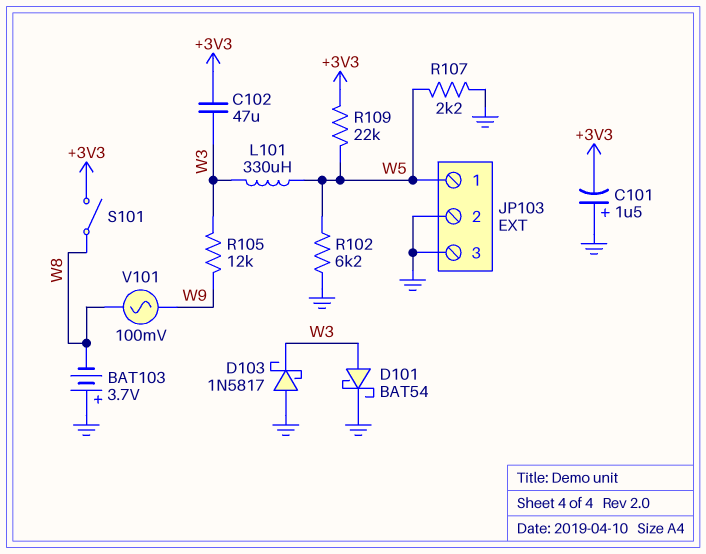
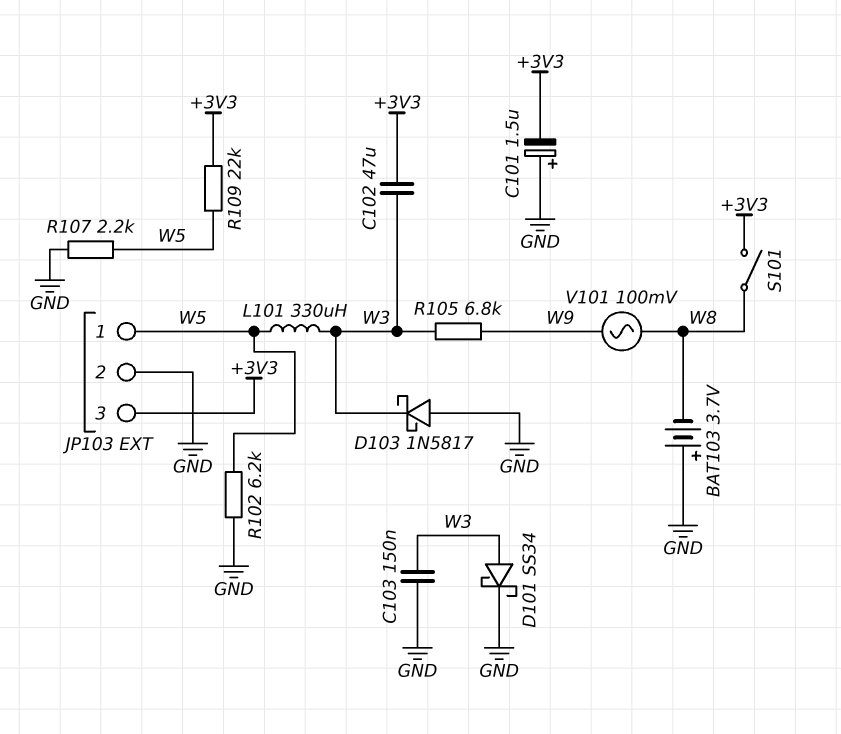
C103: none -> 150nF (GND, W3)
D101: schottky BAT54 (A W3, K GND) -> schottky SS34 (A W3, K GND)
JP103 pin 3: GND -> +3V3
R105: 12k (W3, W9) -> 6.8k (W3, W9)

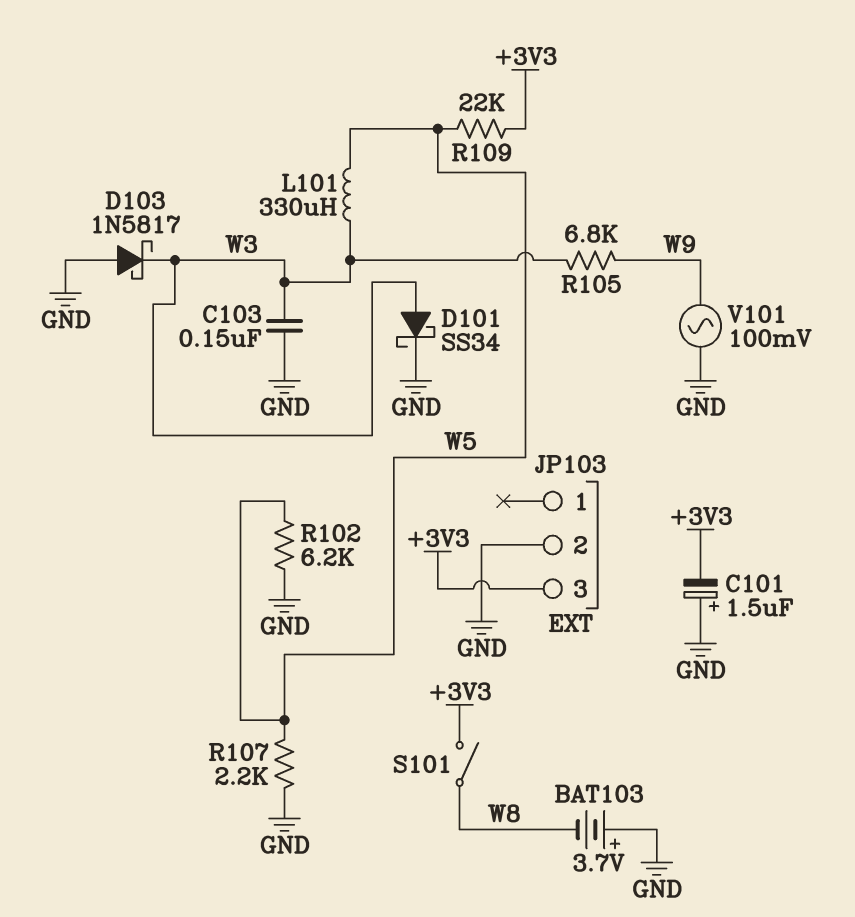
C102: 47uF (+3V3, W3) -> none
JP103 pin 1: W5 -> none
V101: AC 100mV (W8, W9) -> AC 100mV (GND, W9)

